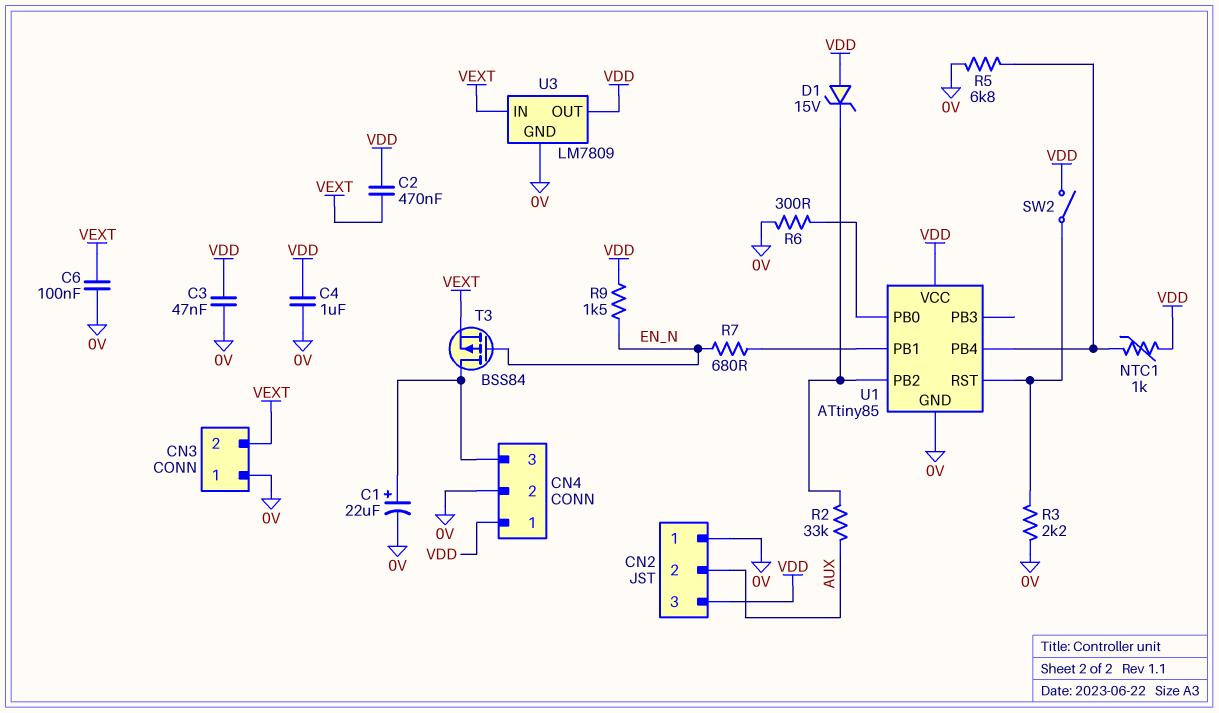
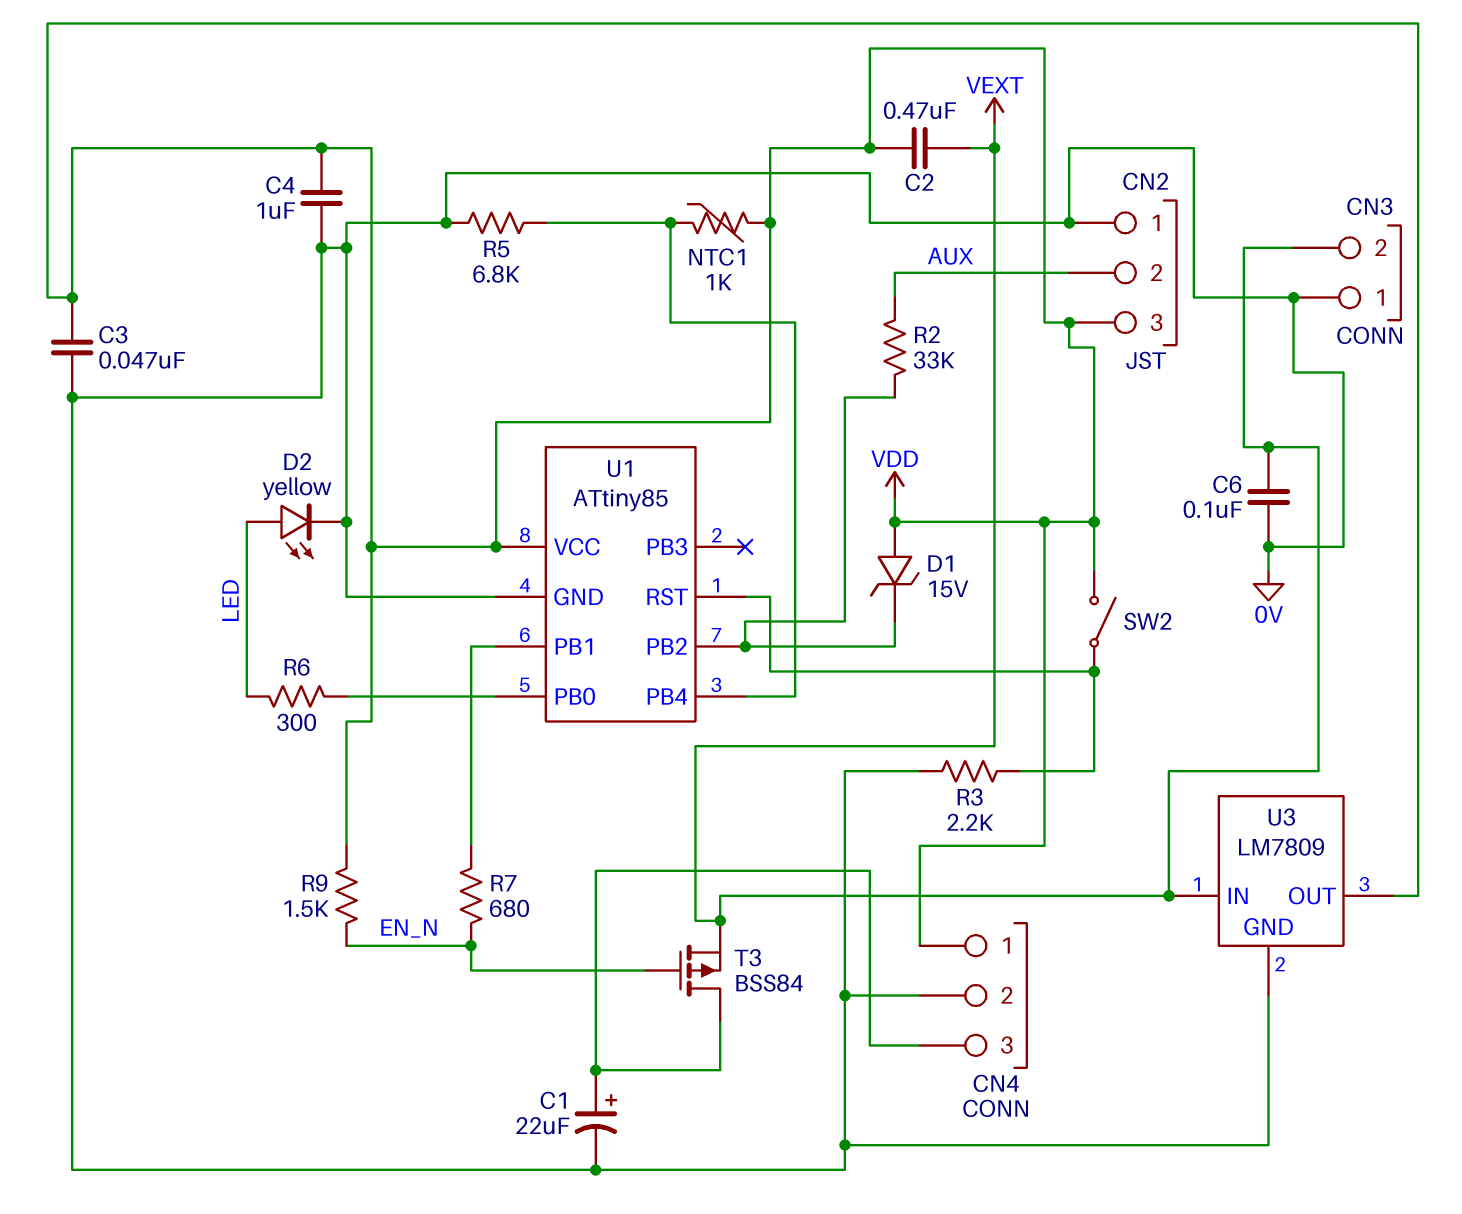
D2: none -> LED yellow (A LED, K 0V)
R6: 300 (0V, U1/PB0) -> 300 (LED, U1/PB0)

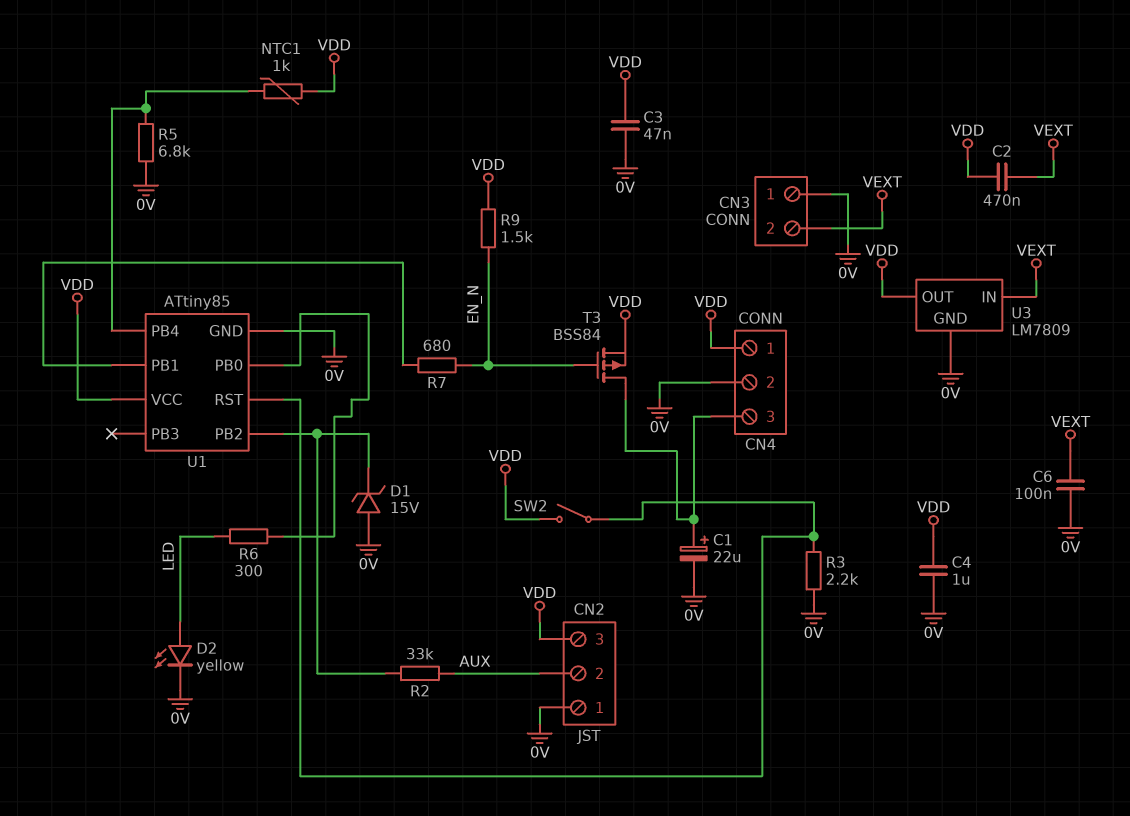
D1: zener 15V (A VDD, K U1/PB2) -> zener 15V (A 0V, K U1/PB2)
T3: PMOS BSS84 (G EN_N, D CN4/3, S VEXT) -> PMOS BSS84 (G EN_N, D CN4/3, S VDD)

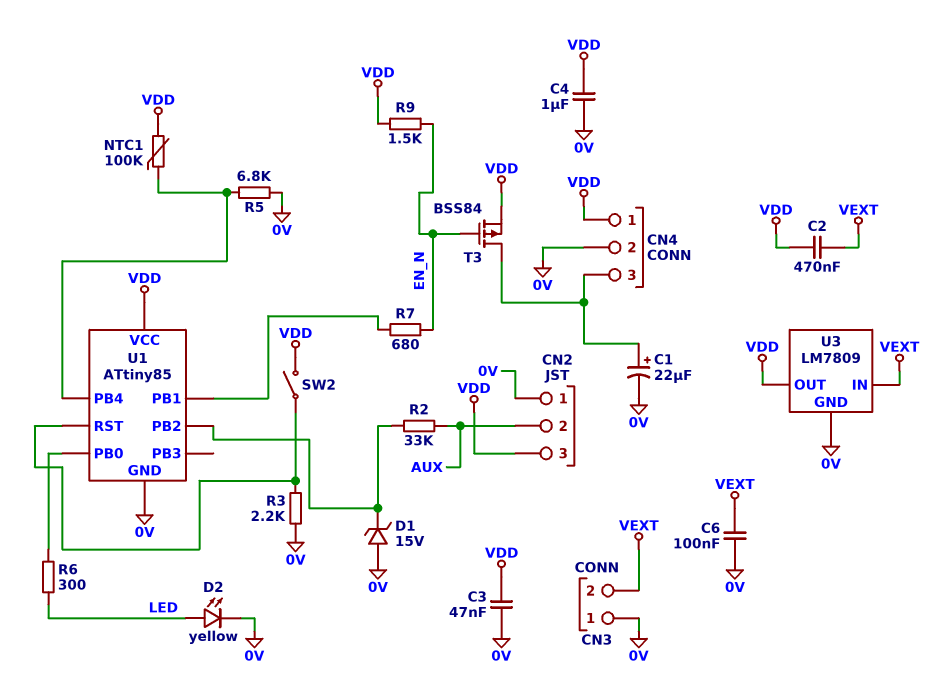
NTC1: 1k (U1/PB4, VDD) -> 100k (U1/PB4, VDD)

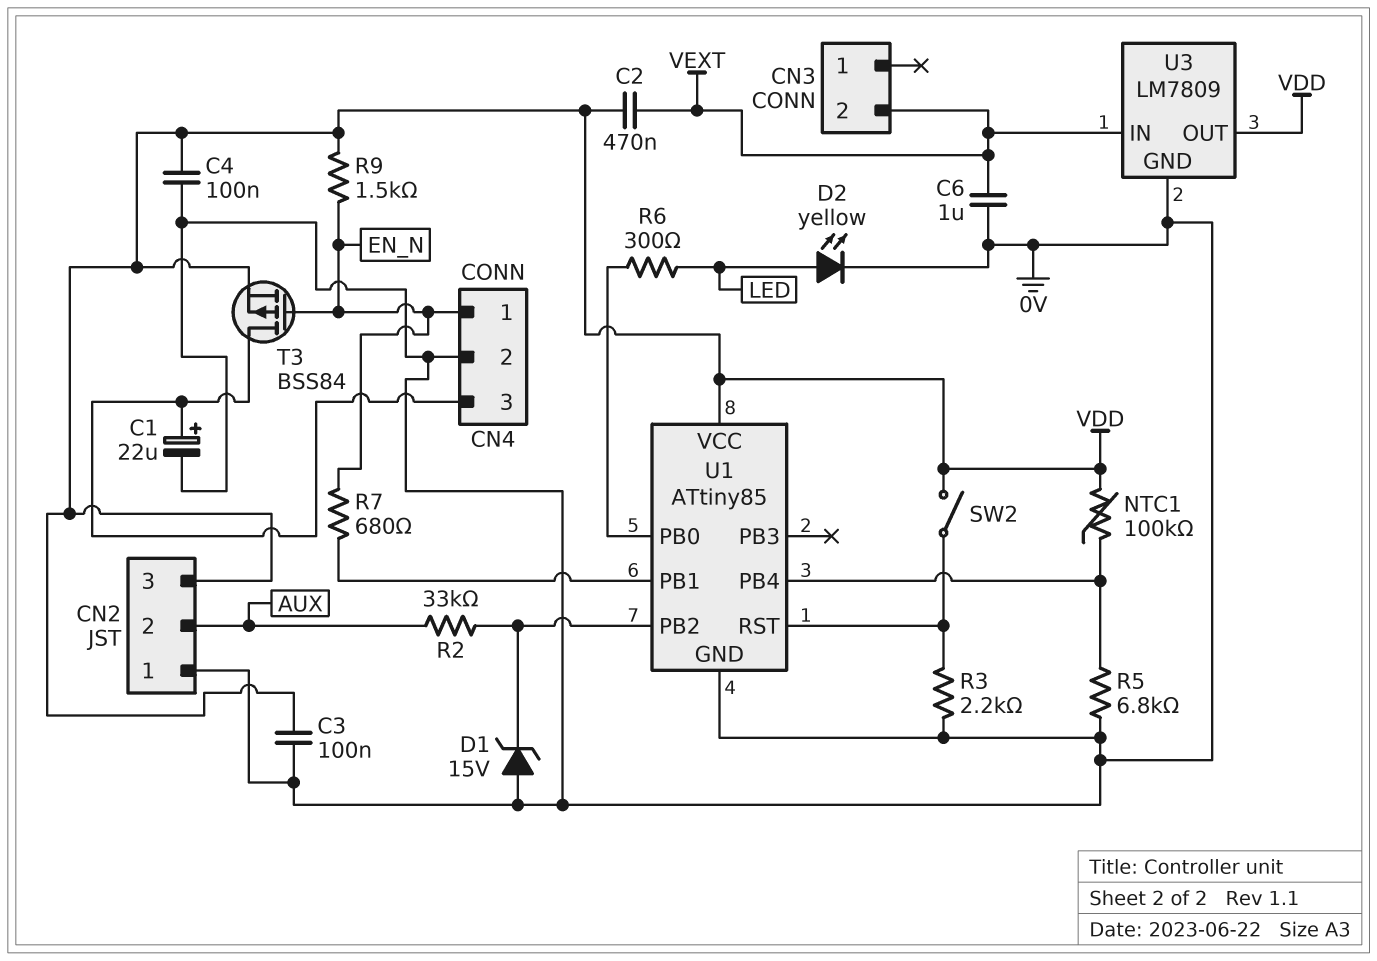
C3: 47nF (0V, VDD) -> 100nF (0V, VDD)
C4: 1uF (0V, VDD) -> 100nF (0V, VDD)
C6: 100nF (0V, VEXT) -> 1uF (0V, VEXT)
CN3 pin 1: 0V -> none
CN4 pin 1: VDD -> EN_N

